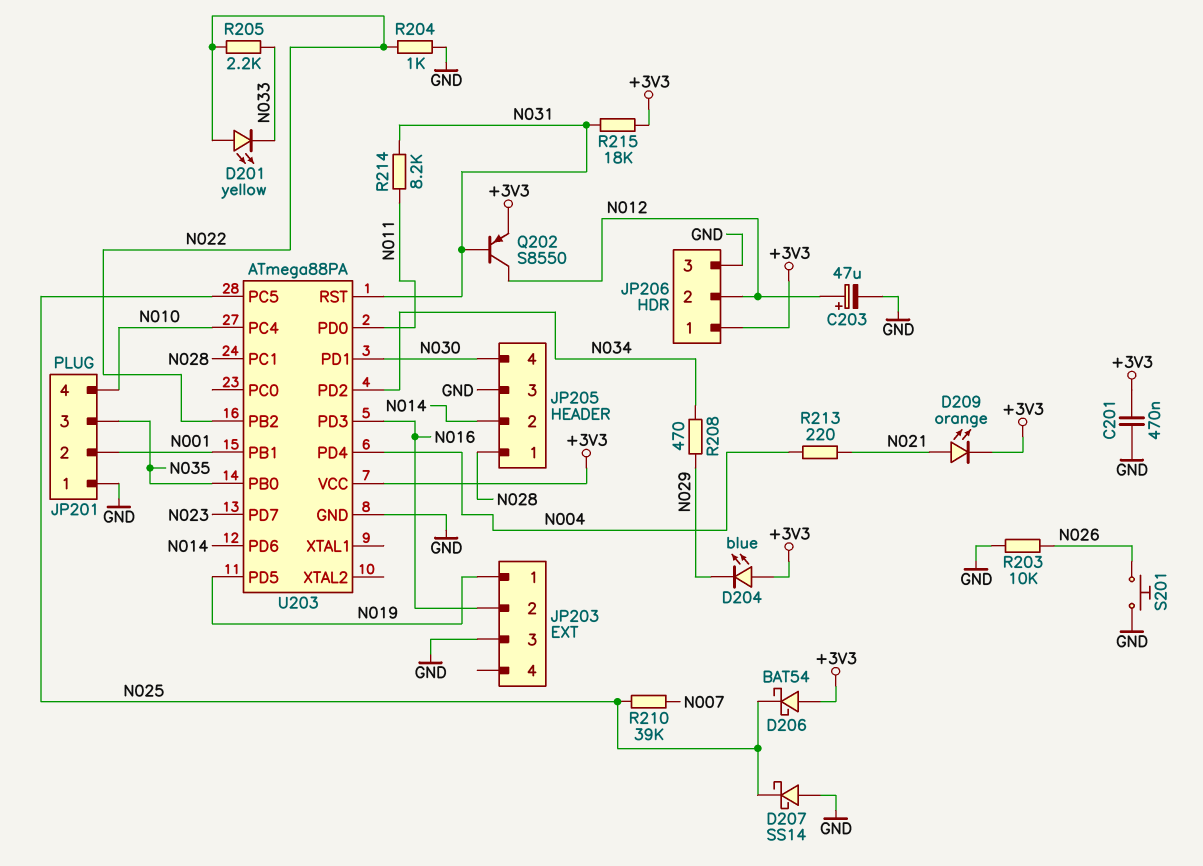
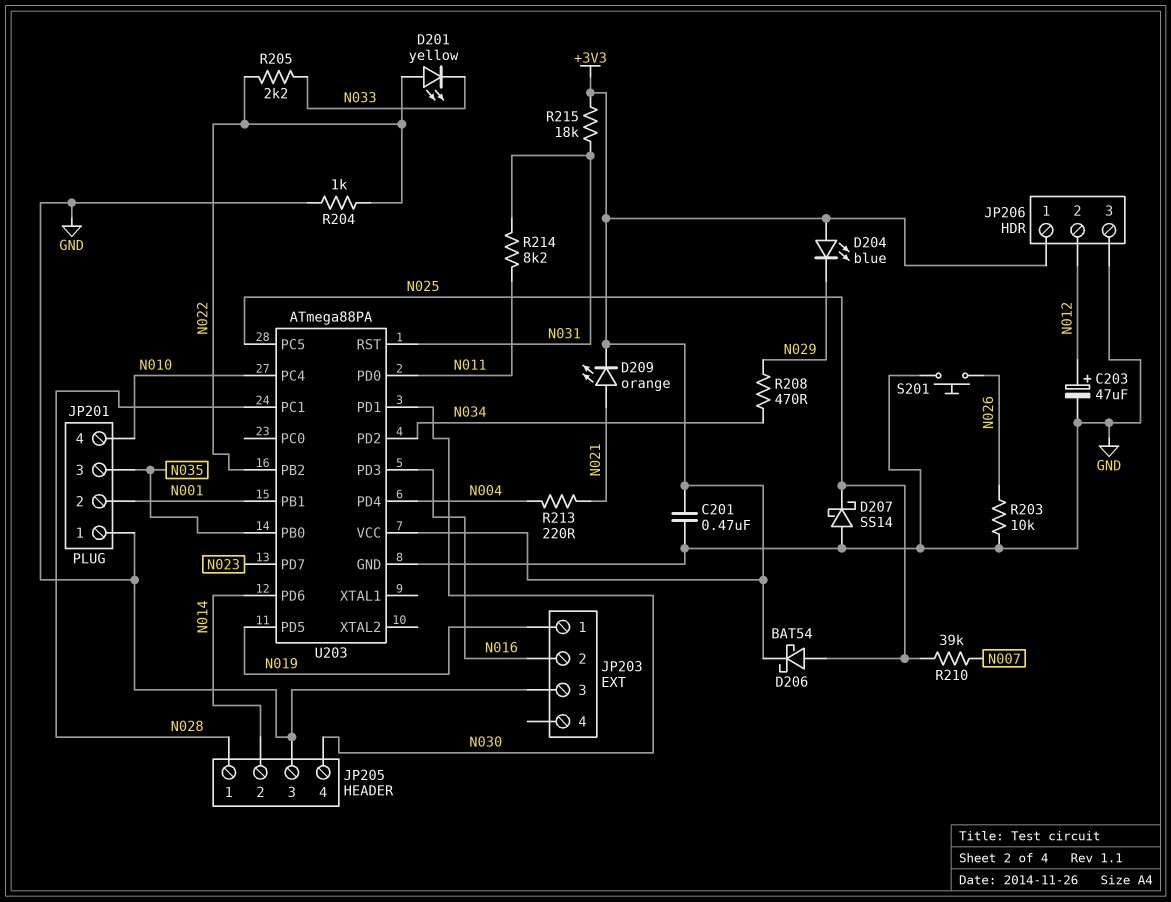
D206: schottky BAT54 (A +3V3, K N025) -> schottky BAT54 (A N025, K +3V3)
Q202: PNP S8550 (B N031, C N012, E +3V3) -> none

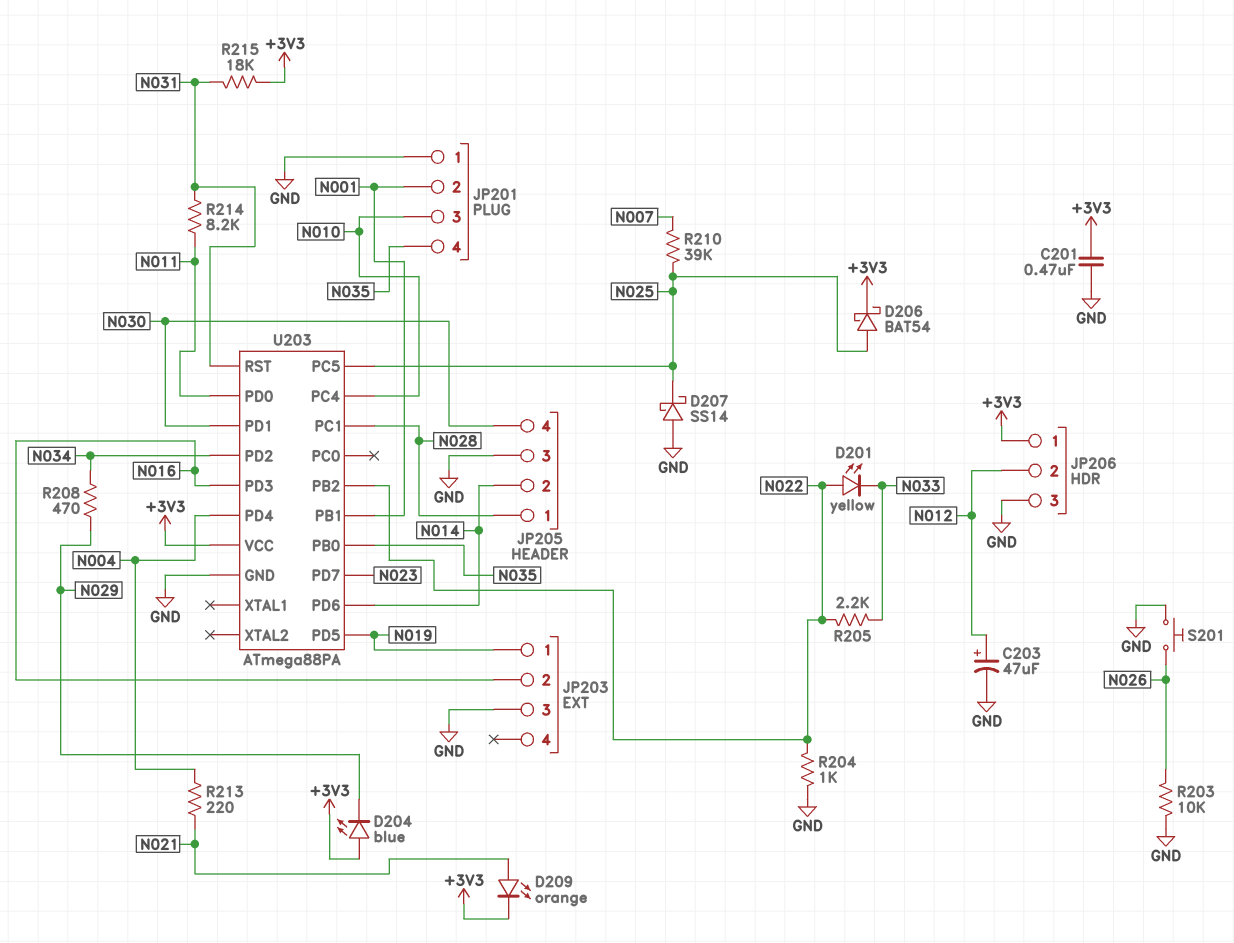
JP201 pin 3: N035 -> N010
JP201 pin 4: N010 -> N035

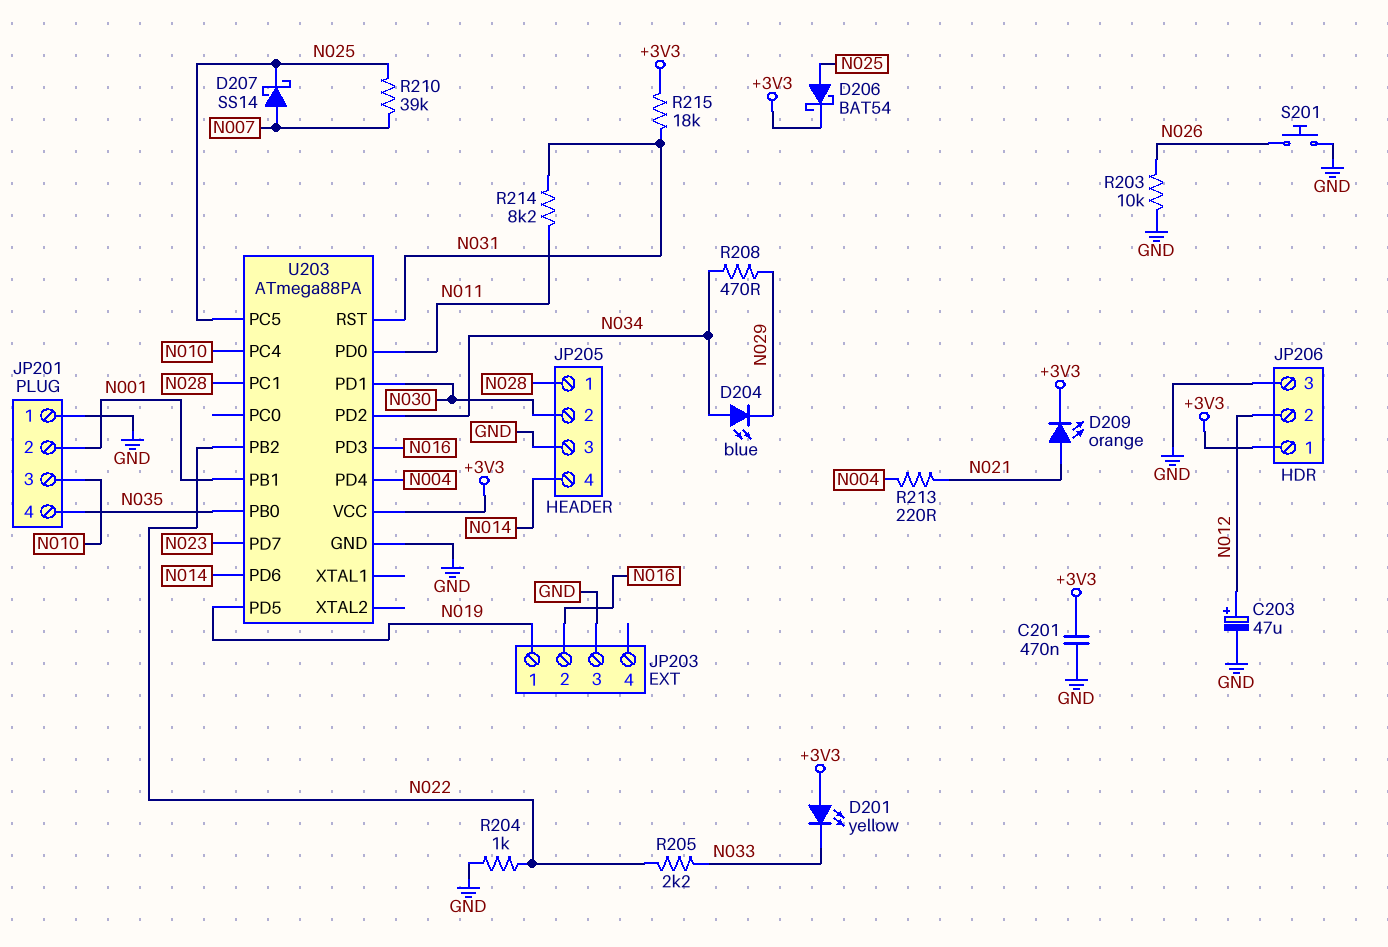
D201: LED yellow (A N022, K N033) -> LED yellow (A +3V3, K N033)
D204: LED blue (A +3V3, K N029) -> LED blue (A N034, K N029)
D207: schottky SS14 (A GND, K N025) -> schottky SS14 (A N007, K N025)
JP205 pin 2: N014 -> N030
JP205 pin 4: N030 -> N014

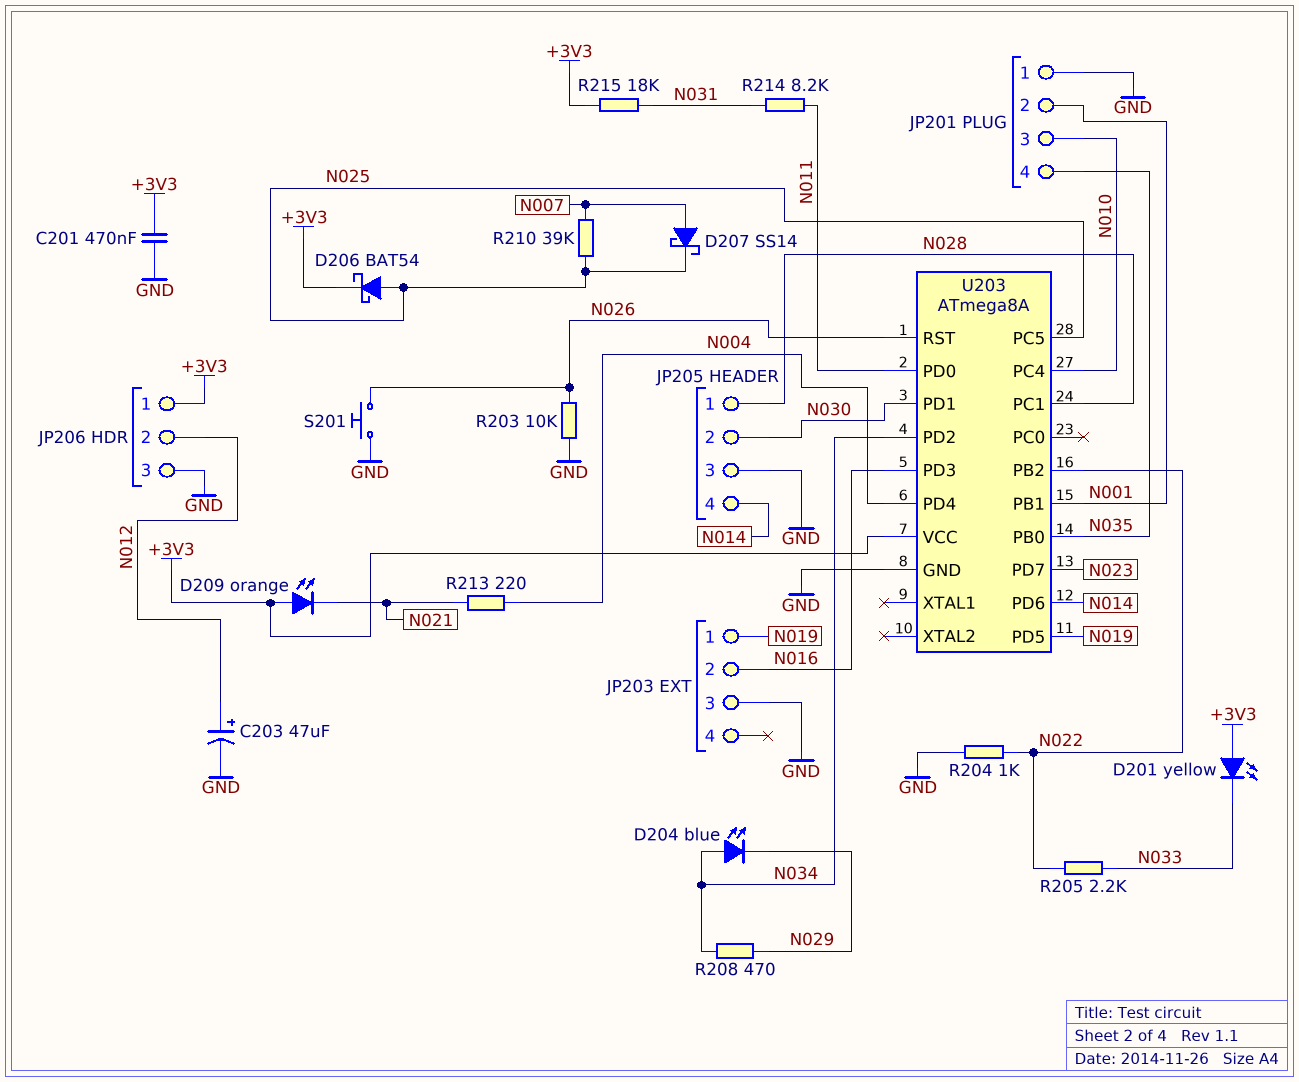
D209: LED orange (A N021, K +3V3) -> LED orange (A +3V3, K N021)
U203: ATmega88PA -> ATmega8A
U203 pin RST: N031 -> N026

